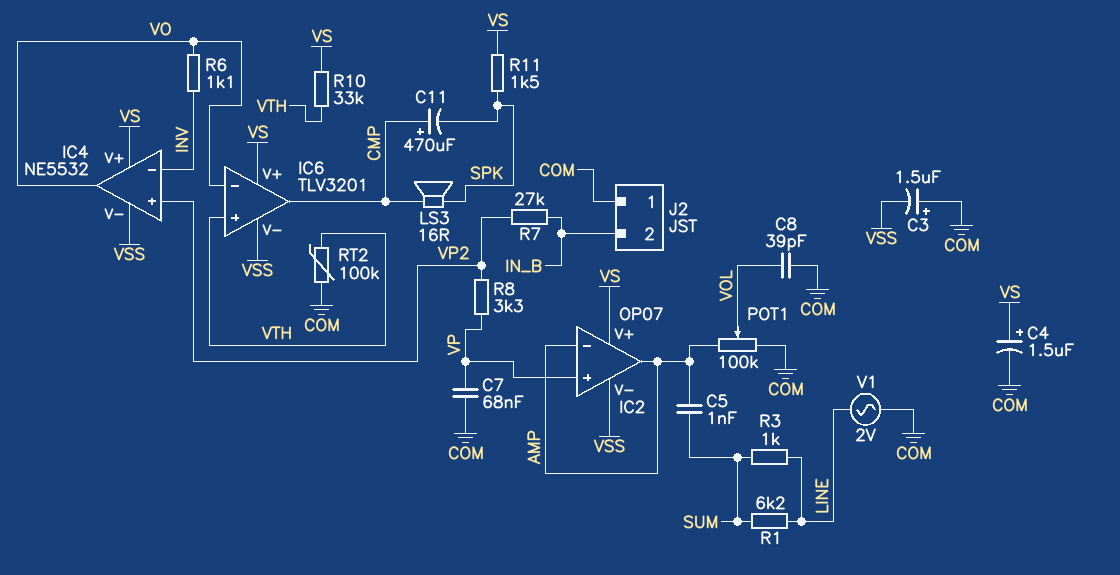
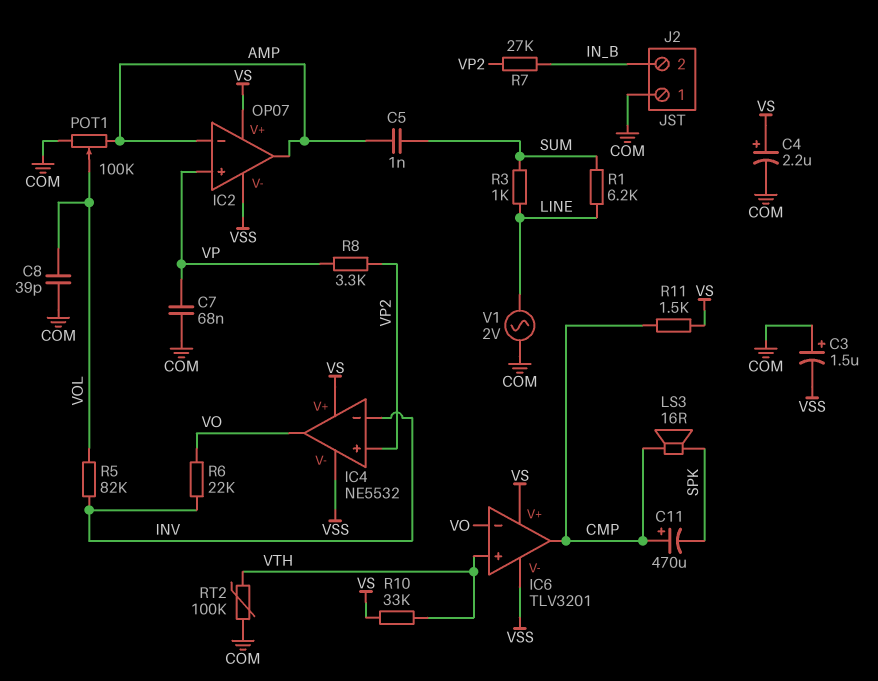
C4: 1.5uF (plus VS, minus COM) -> 2.2uF (plus VS, minus COM)
R5: none -> 82k (INV, VOL)
R6: 1.1k (INV, VO) -> 22k (INV, VO)
R11: 1.5k (SPK, VS) -> 1.5k (CMP, VS)

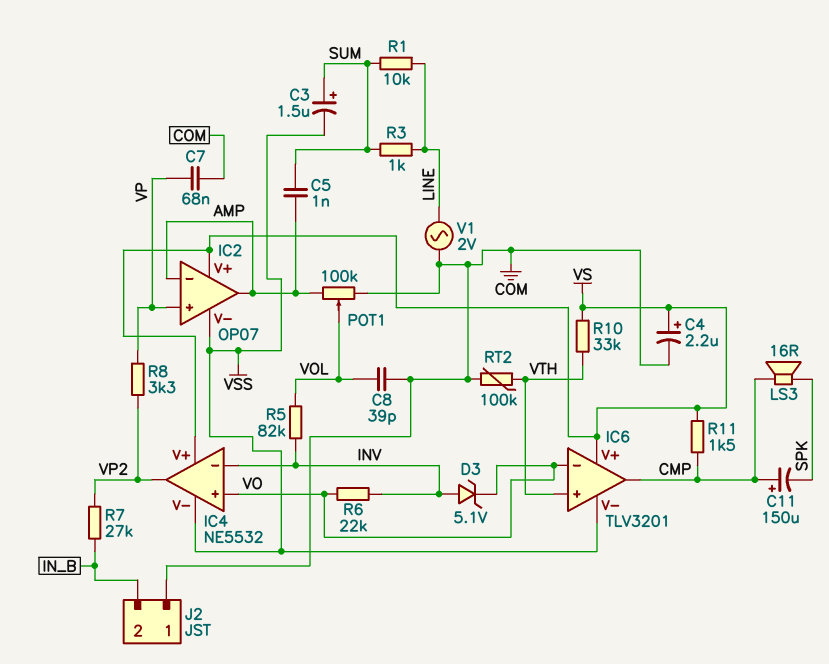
C3: 1.5uF (plus COM, minus VSS) -> 1.5uF (plus SUM, minus VSS)
C11: 470uF (plus CMP, minus SPK) -> 150uF (plus CMP, minus SPK)
D3: none -> zener 5.1V (A INV, K VO)
IC4 pin in+: VP2 -> VO
IC4 pin out: VO -> VP2
R1: 6.2k (LINE, SUM) -> 10k (LINE, SUM)

